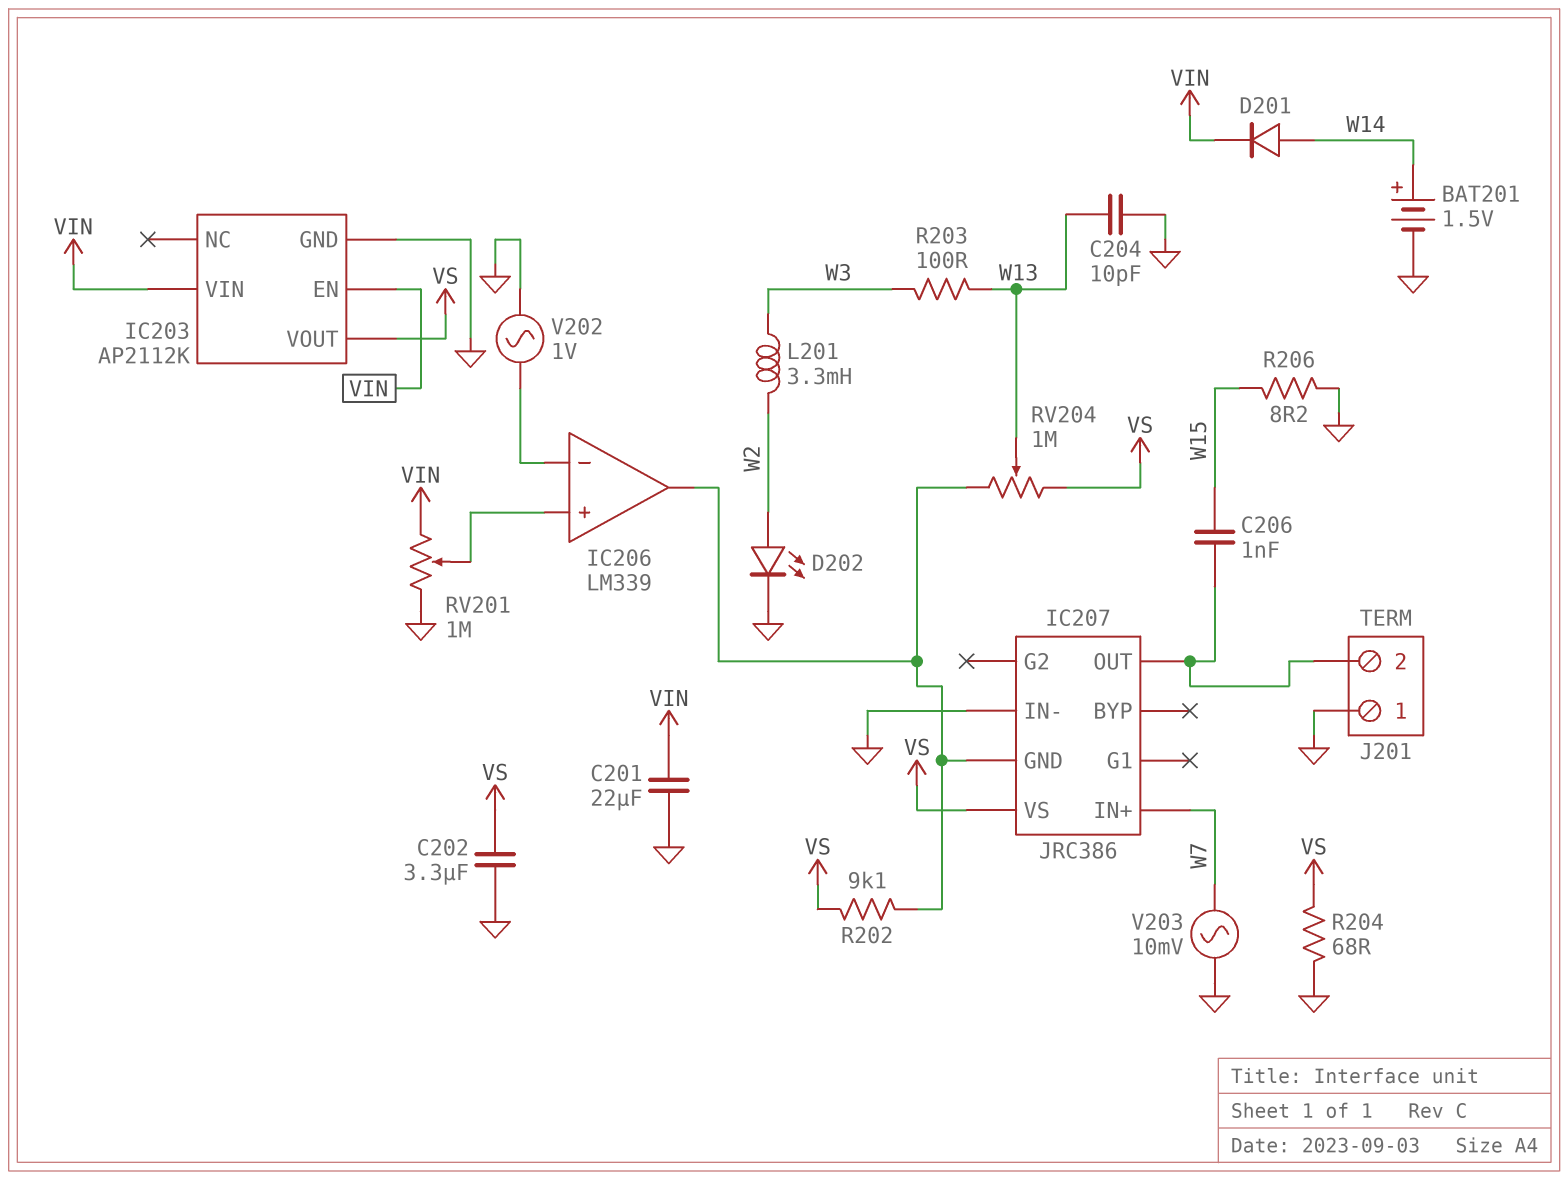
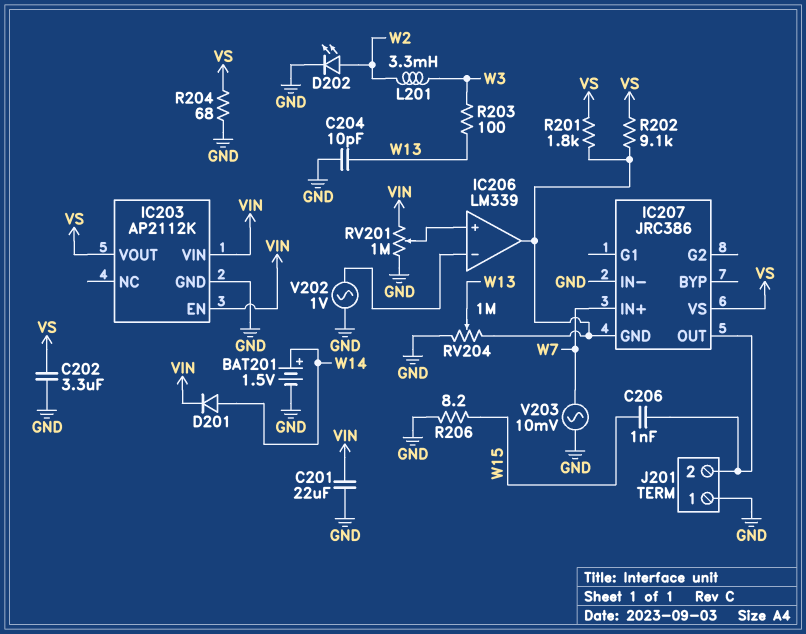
R201: none -> 1.8k (IC206/out, VS)
RV204: 1M (IC206/out, VS, wiper W13) -> 1M (GND, IC206/out, wiper W13)

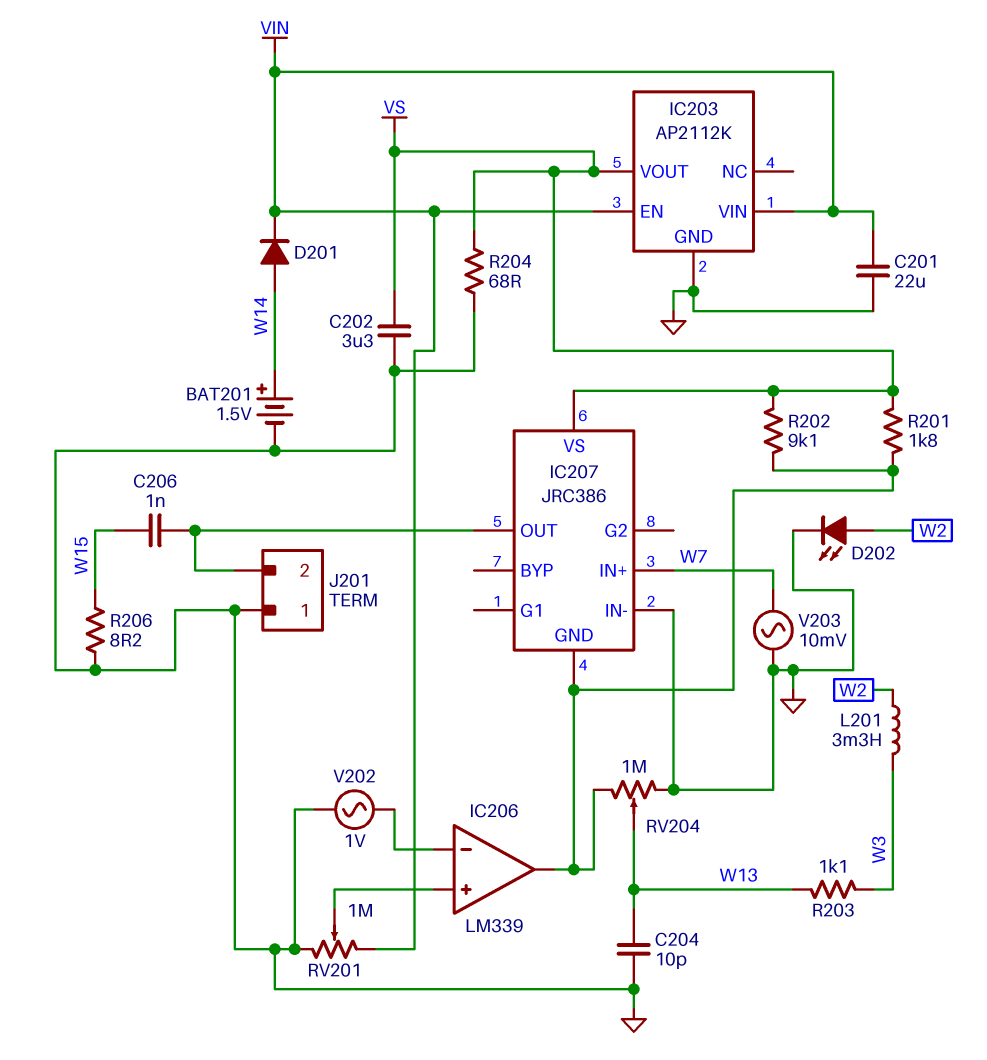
R203: 100 (W3, W13) -> 1.1k (W3, W13)

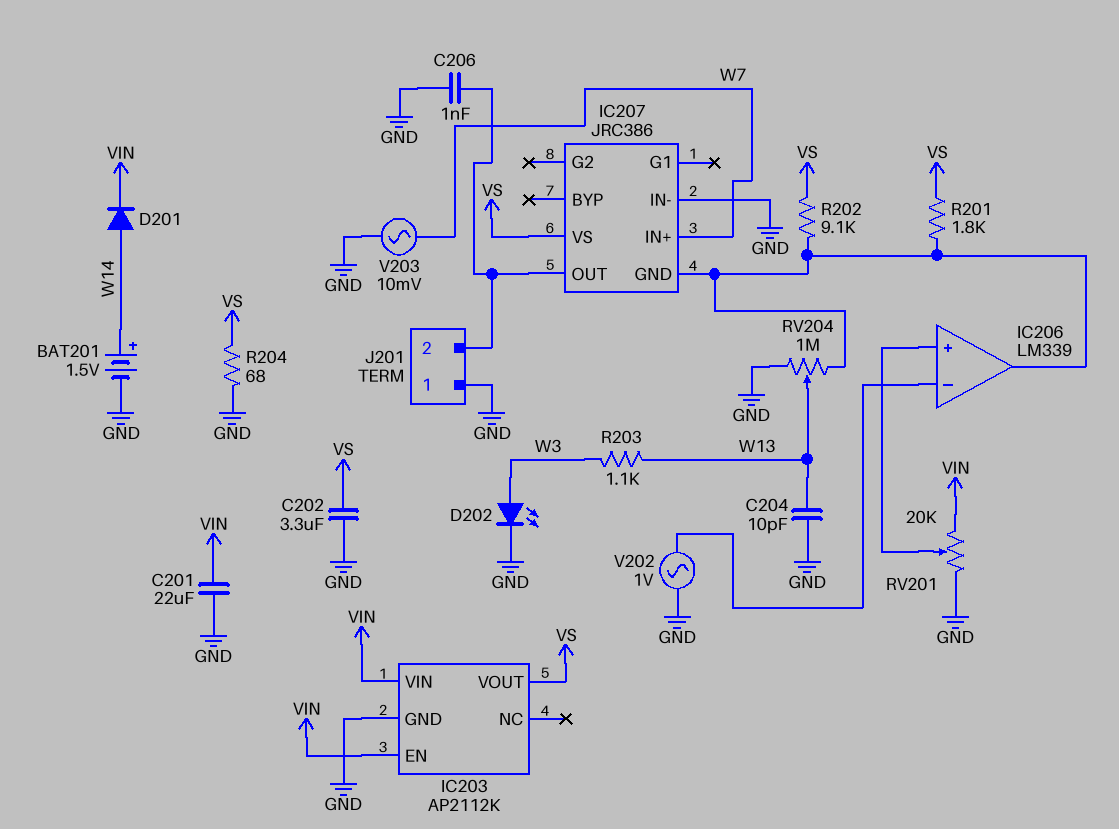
C206: 1nF (IC207/OUT, W15) -> 1nF (GND, IC207/OUT)
D202: LED (A W2, K GND) -> LED (A W3, K GND)
L201: 3.3mH (W2, W3) -> none
R206: 8.2 (GND, W15) -> none
RV201: 1M (GND, VIN, wiper IC206/in+) -> 20k (GND, VIN, wiper IC206/in+)

